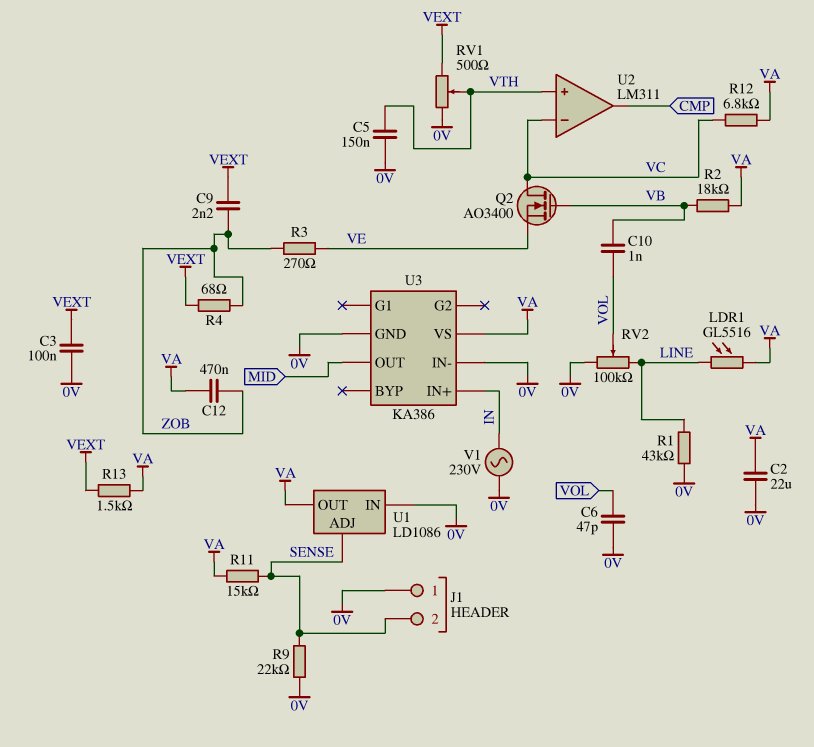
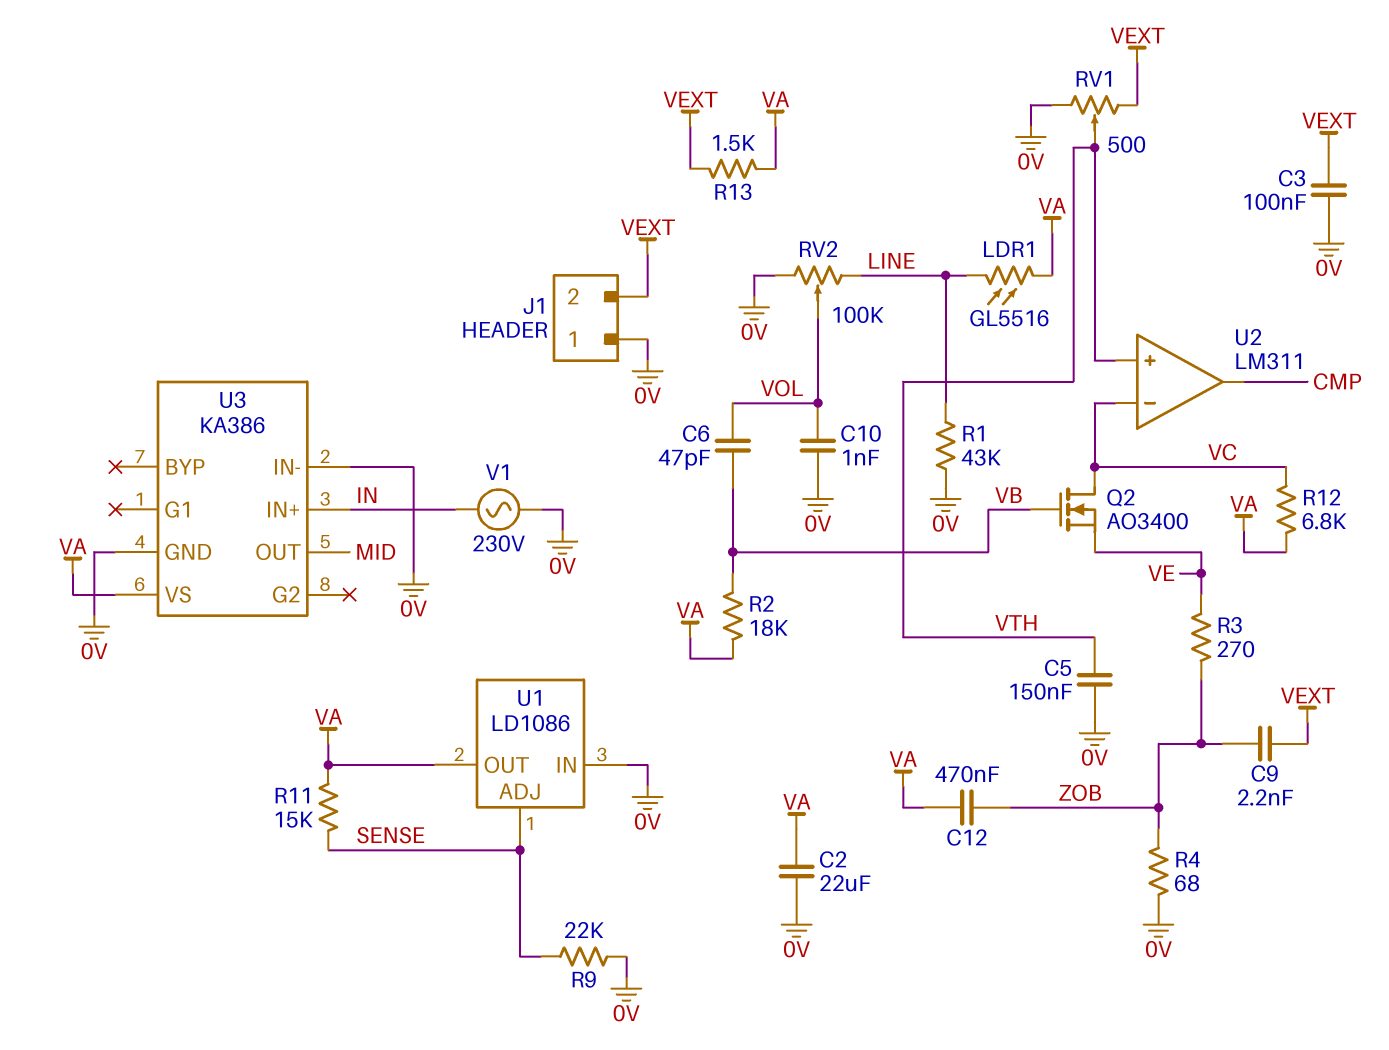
C6: 47pF (0V, VOL) -> 47pF (VB, VOL)
C10: 1nF (VB, VOL) -> 1nF (0V, VOL)
J1 pin 2: SENSE -> VEXT
R4: 68 (VEXT, ZOB) -> 68 (0V, ZOB)

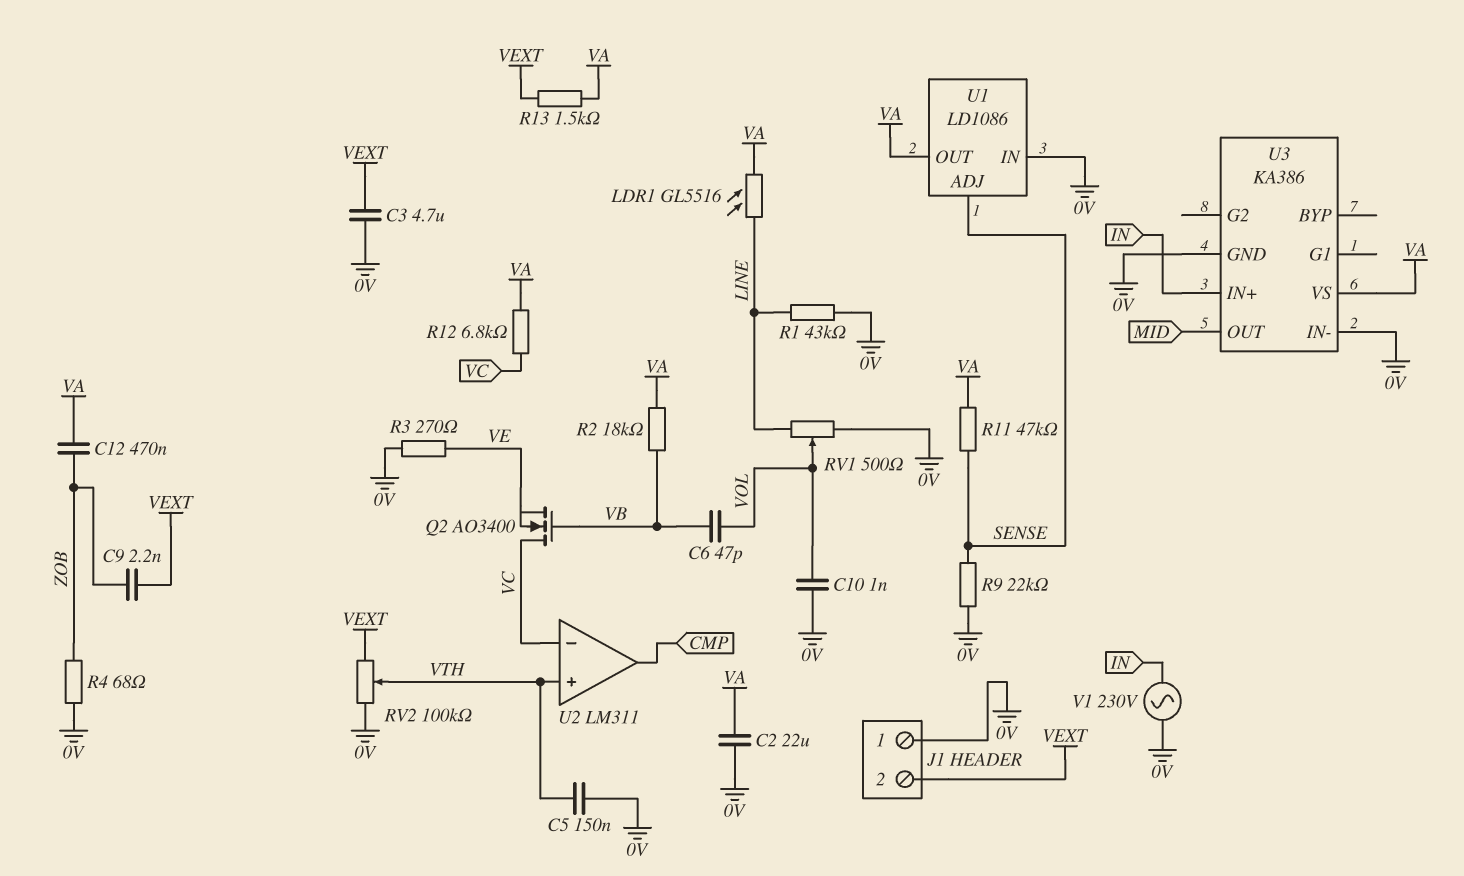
C3: 100nF (0V, VEXT) -> 4.7uF (0V, VEXT)
R3: 270 (VE, ZOB) -> 270 (0V, VE)
R11: 15k (SENSE, VA) -> 47k (SENSE, VA)
RV1: 500 (0V, VEXT, wiper VTH) -> 500 (0V, LINE, wiper VOL)
RV2: 100k (0V, LINE, wiper VOL) -> 100k (0V, VEXT, wiper VTH)

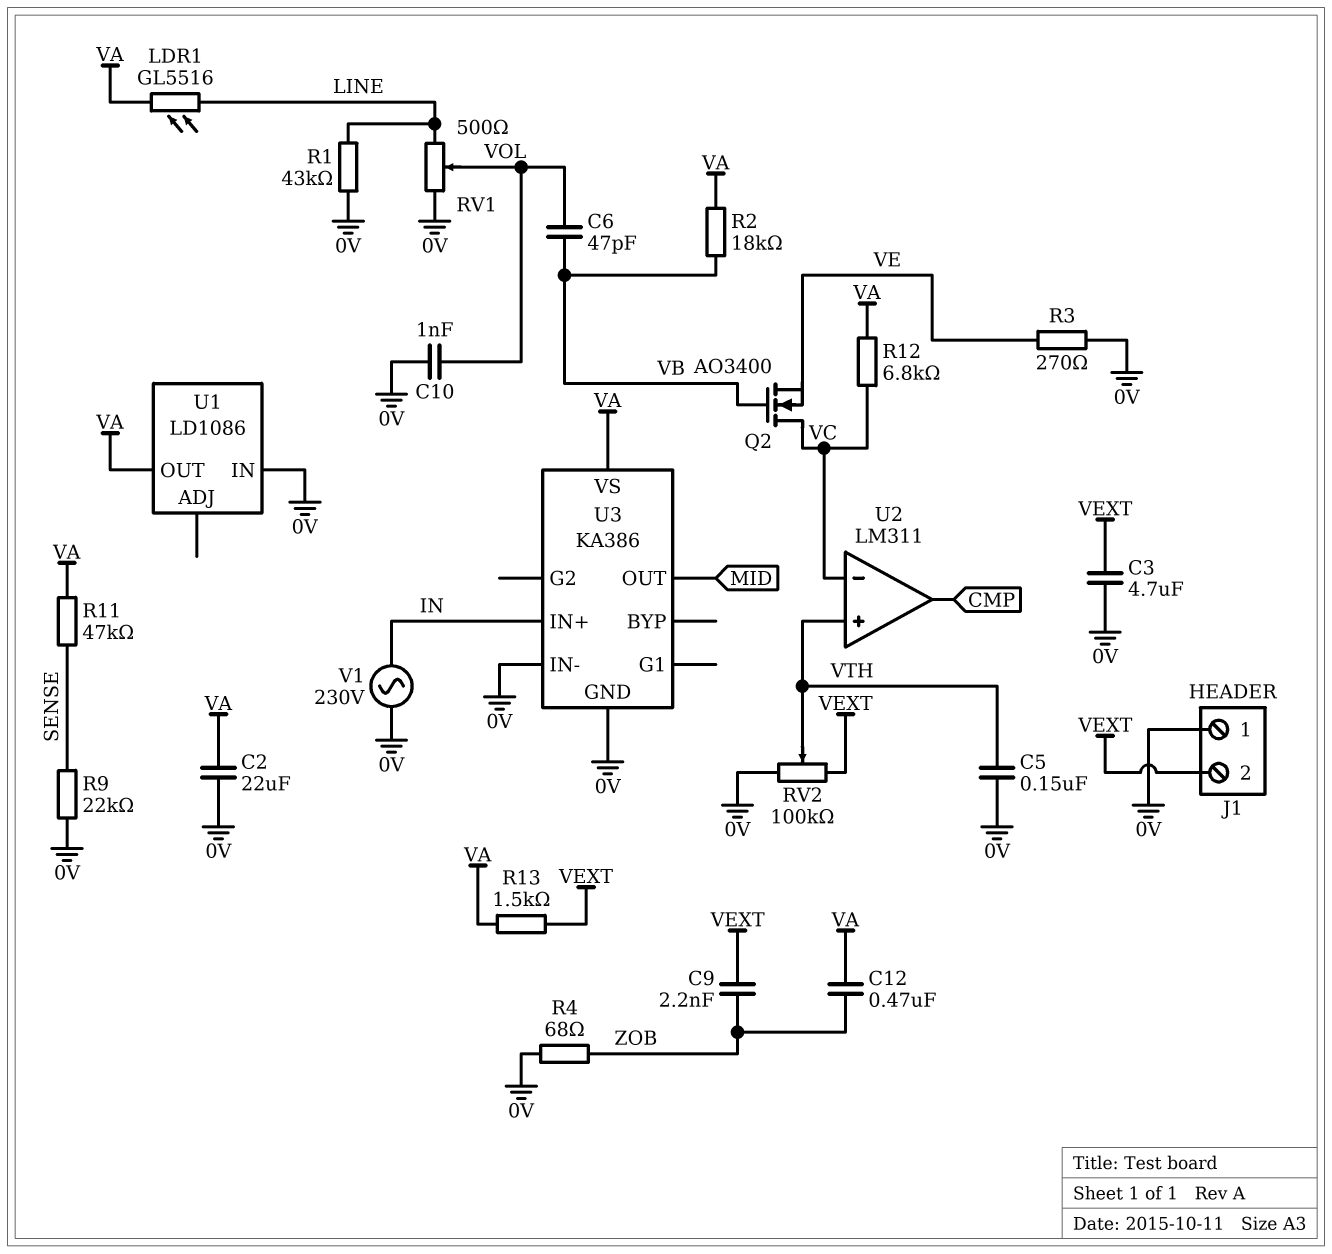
U1 pin ADJ: SENSE -> none

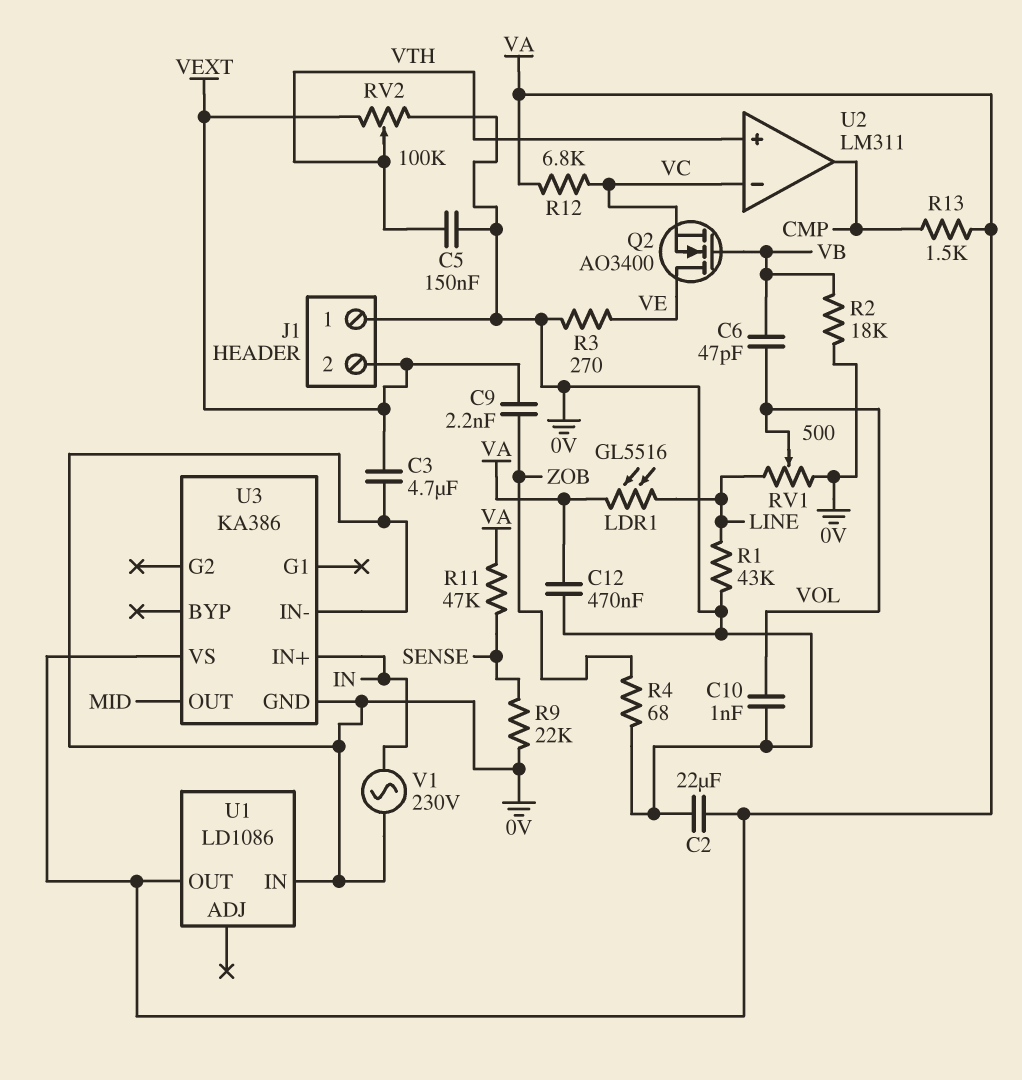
C12: 470nF (VA, ZOB) -> 470nF (0V, VA)
Q2: NMOS AO3400 (G VB, D VC, S VE) -> NMOS AO3400 (G VB, D VE, S VC)
R2: 18k (VA, VB) -> 18k (0V, VB)
R13: 1.5k (VA, VEXT) -> 1.5k (CMP, VA)

